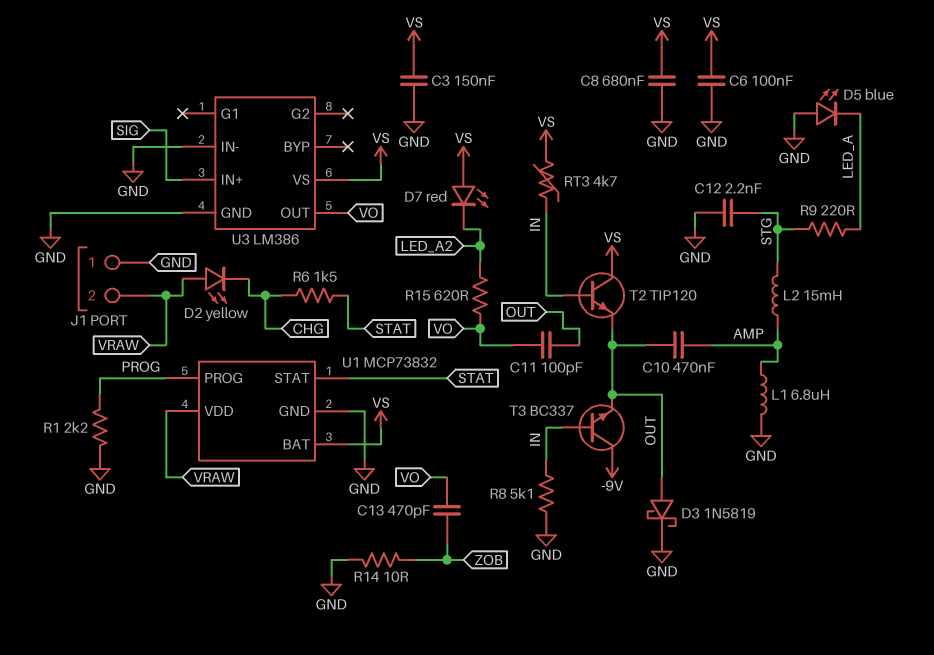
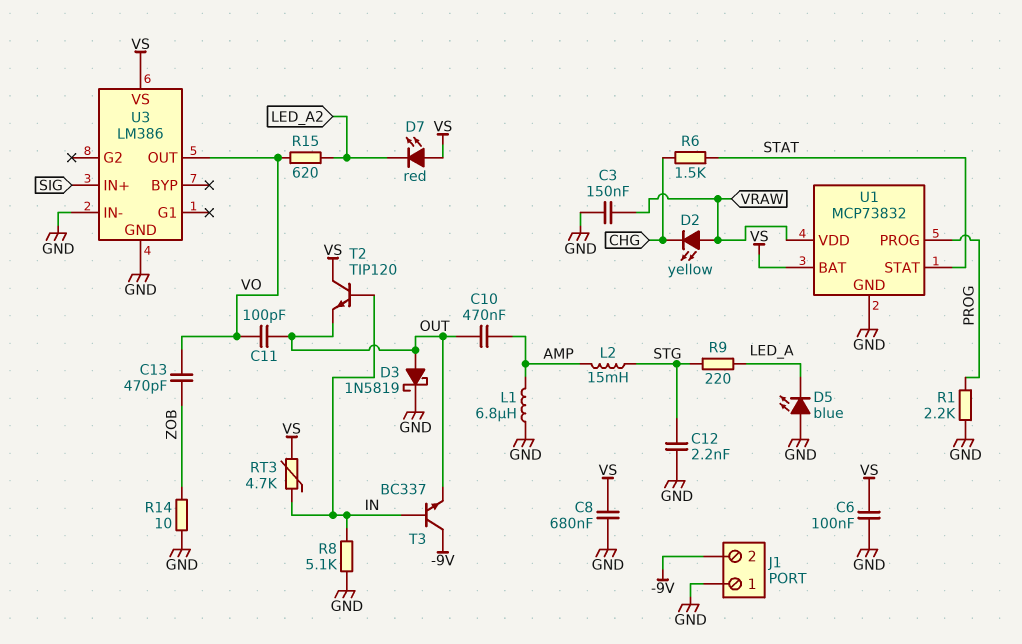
C3: 150nF (GND, VS) -> 150nF (GND, VRAW)
J1 pin 2: VRAW -> -9V

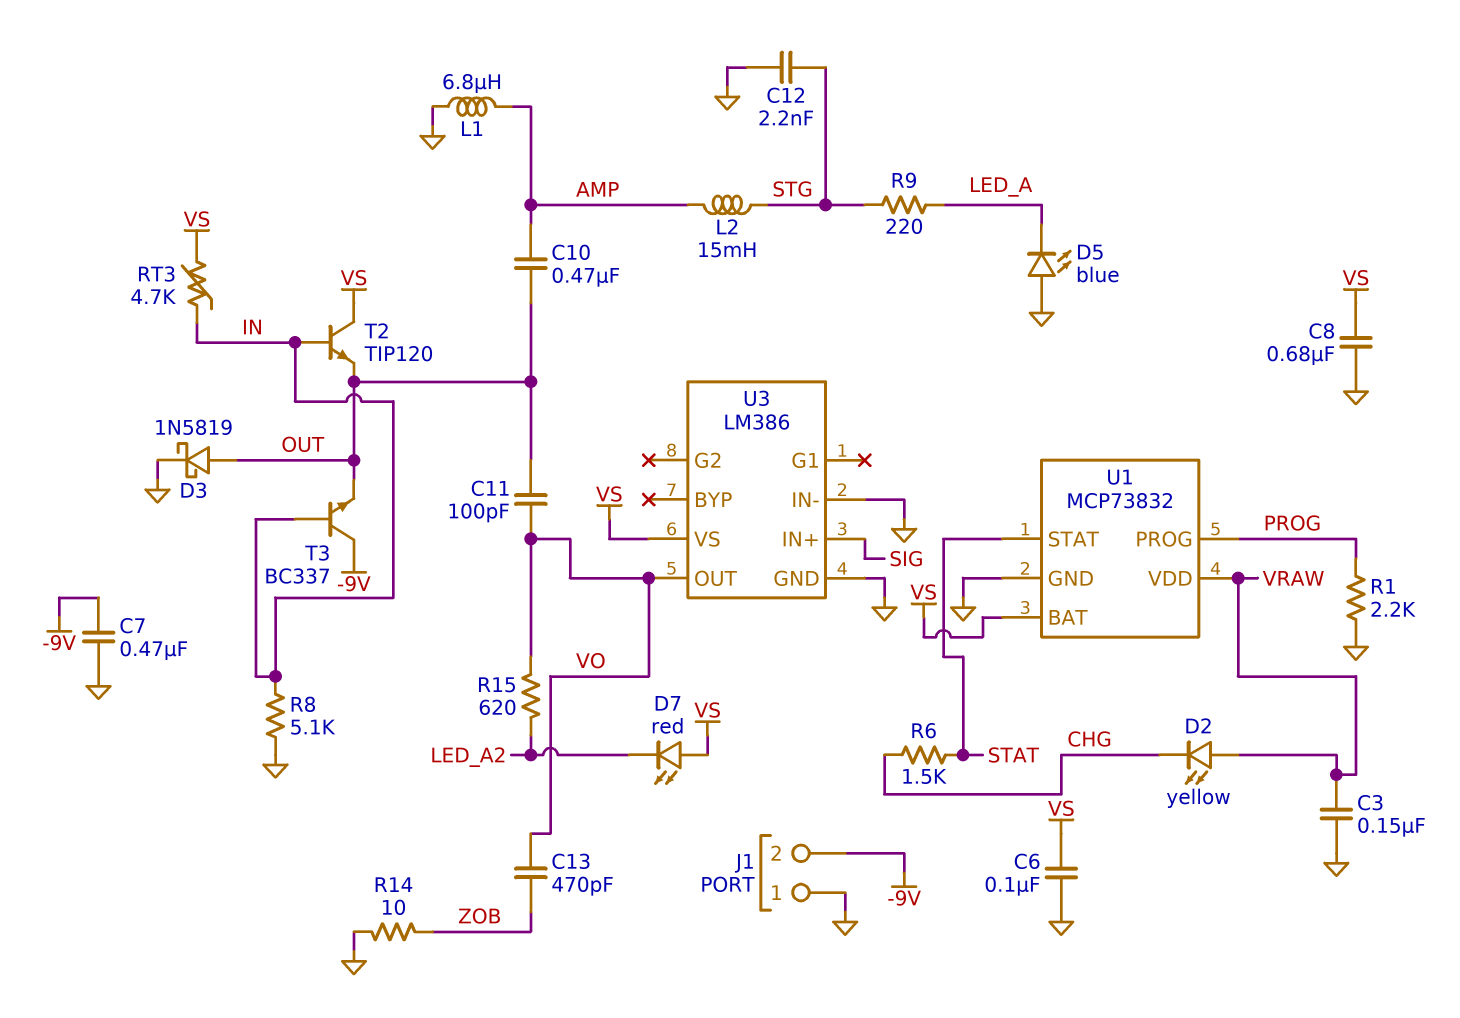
C7: none -> 470nF (-9V, GND)

